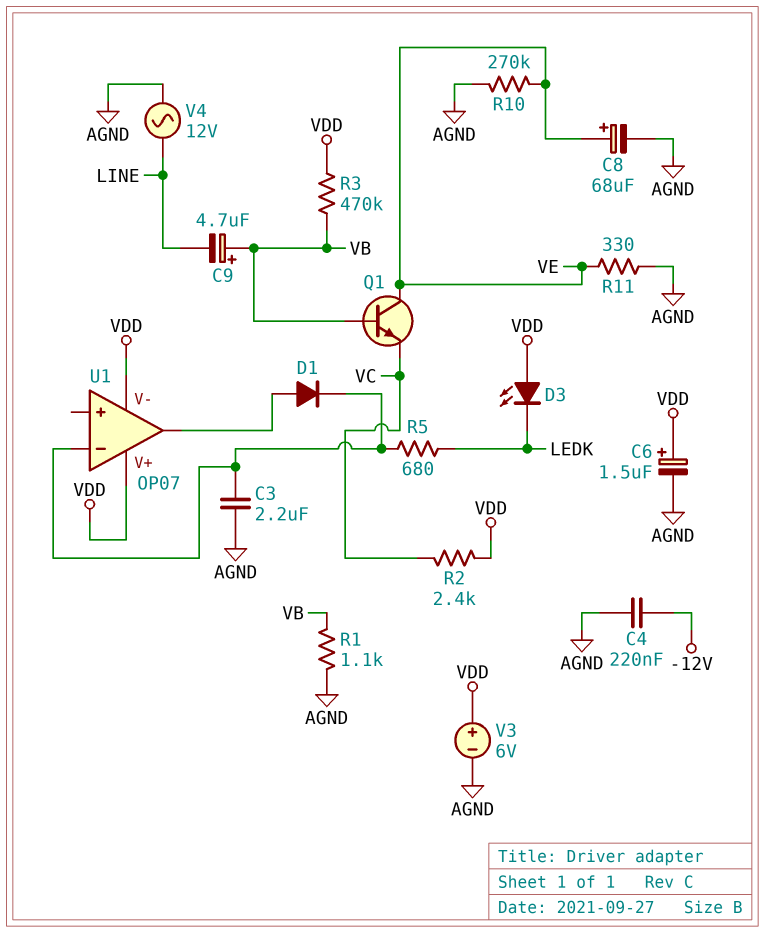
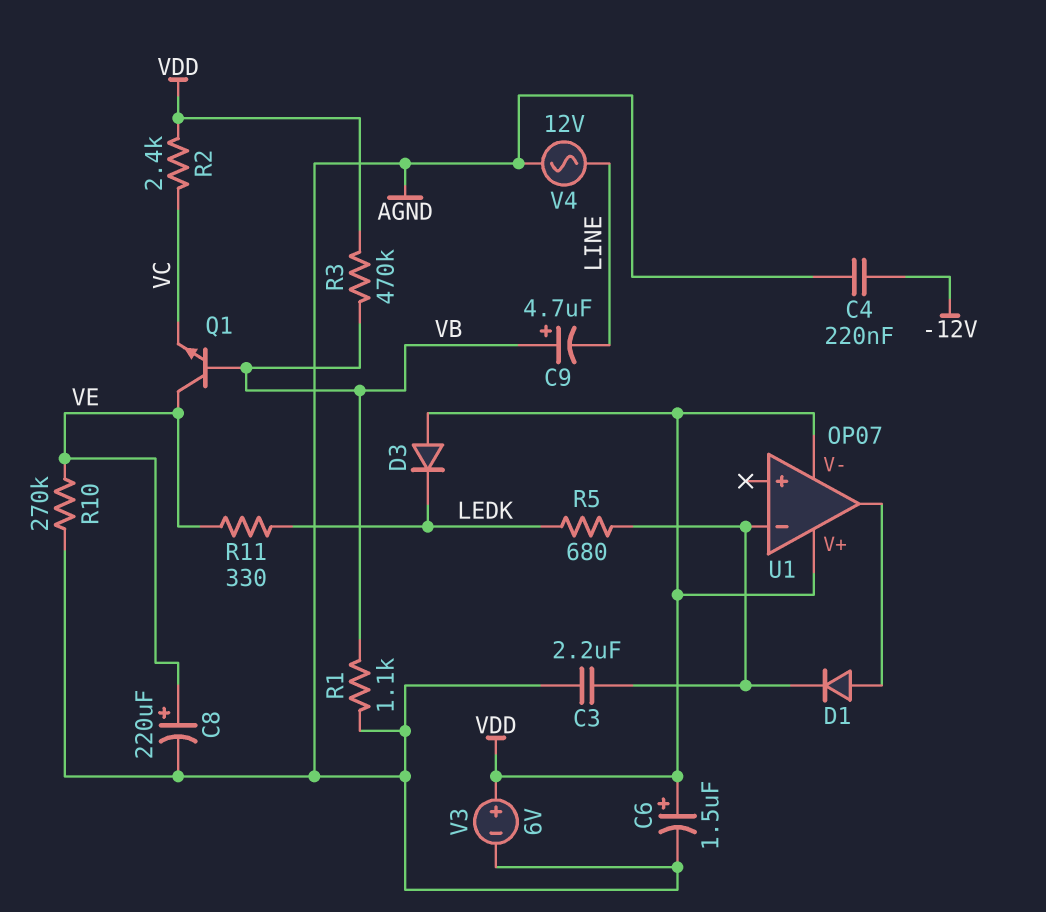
C8: 68uF (plus VE, minus AGND) -> 220uF (plus VE, minus AGND)
D3: LED (A VDD, K LEDK) -> diode (A VDD, K LEDK)
R11: 330 (AGND, VE) -> 330 (LEDK, VE)

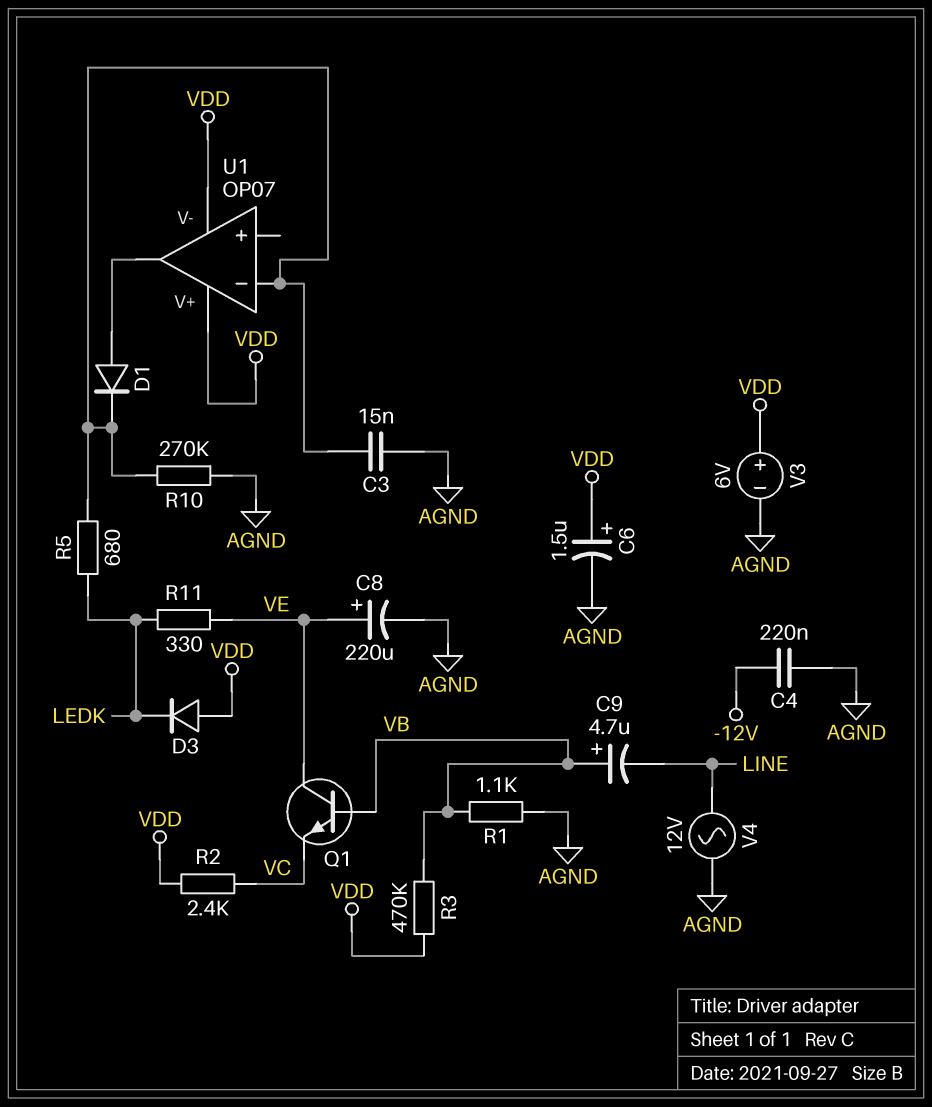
C3: 2.2uF (AGND, U1/in-) -> 15nF (AGND, U1/in-)
R10: 270k (AGND, VE) -> 270k (AGND, U1/in-)

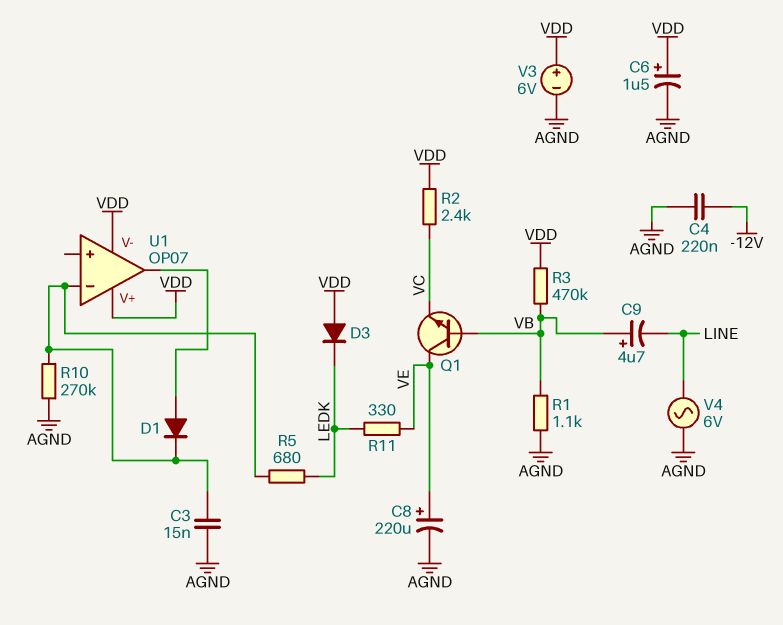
V4: AC 12V (AGND, LINE) -> AC 6V (AGND, LINE)

